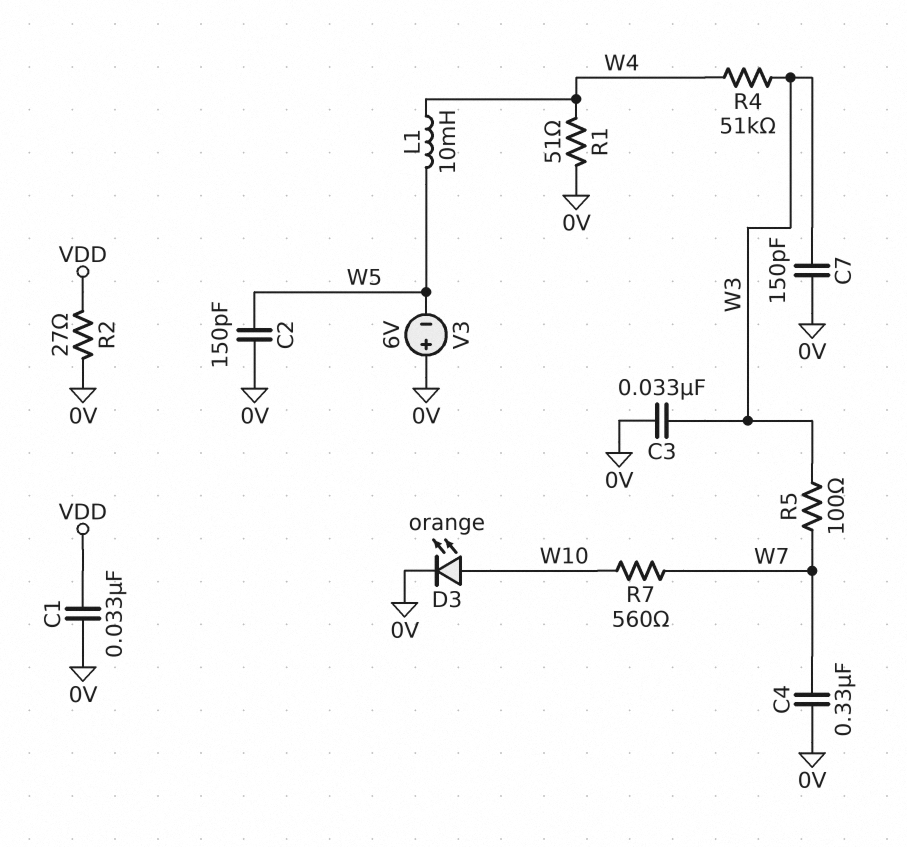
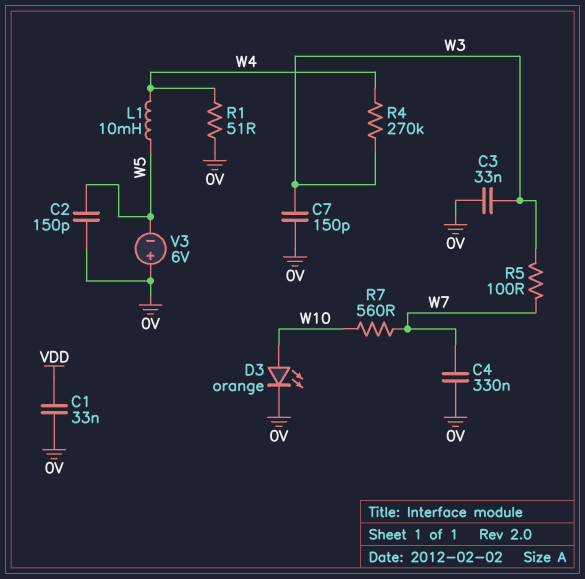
R2: 27 (0V, VDD) -> none
R4: 51k (W3, W4) -> 270k (W3, W4)

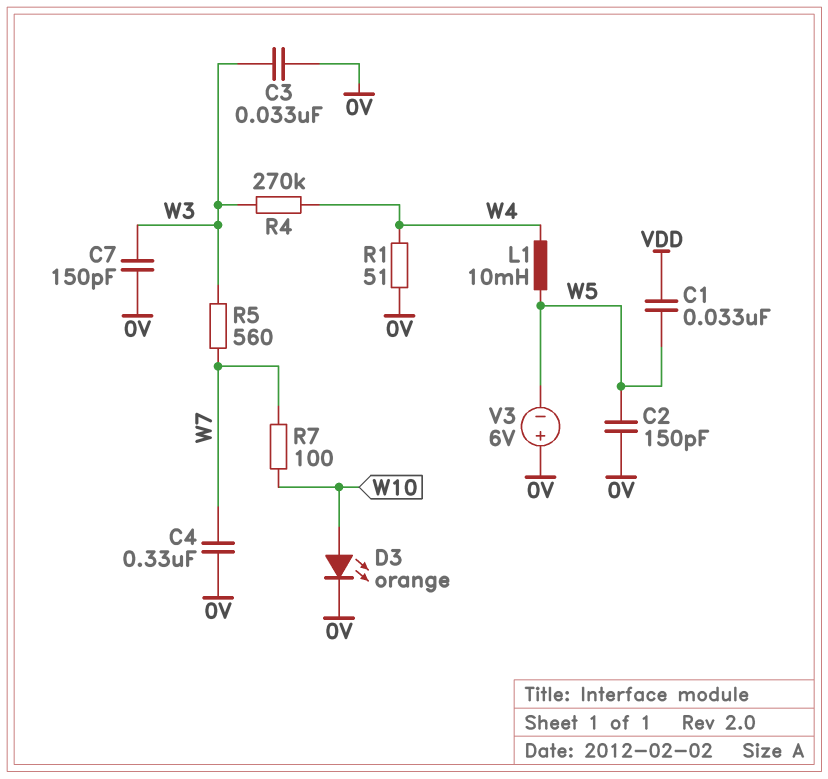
C1: 33nF (0V, VDD) -> 33nF (VDD, W5)
R5: 100 (W3, W7) -> 560 (W3, W7)
R7: 560 (W7, W10) -> 100 (W7, W10)

